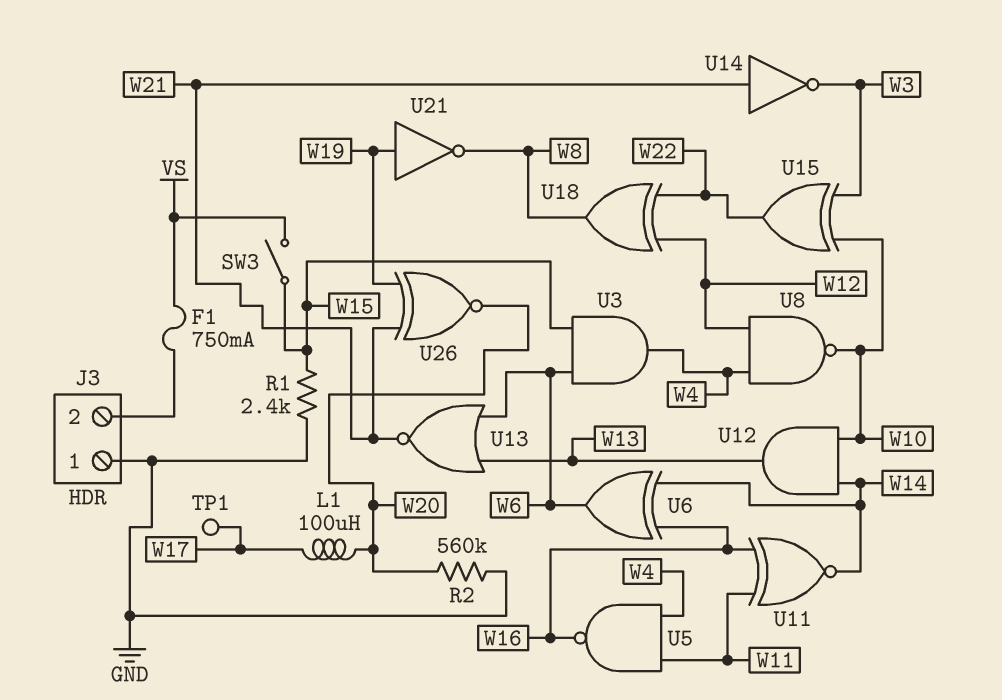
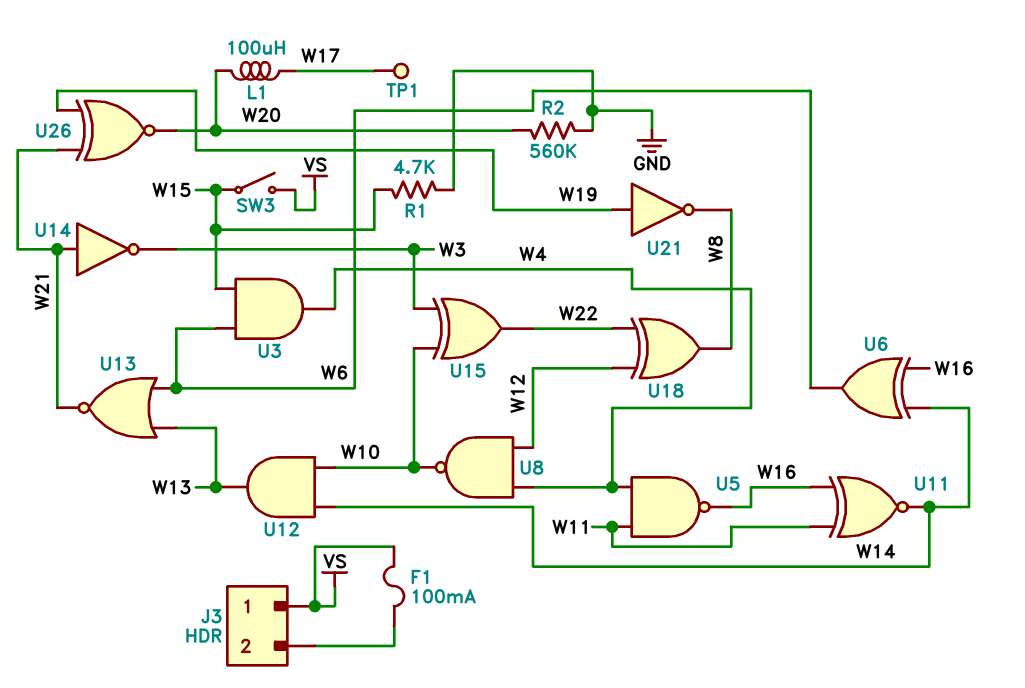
F1: 750mA (J3/2, VS) -> 100mA (J3/2, VS)
J3 pin 1: GND -> VS
R1: 2.4k (GND, W15) -> 4.7k (GND, W15)

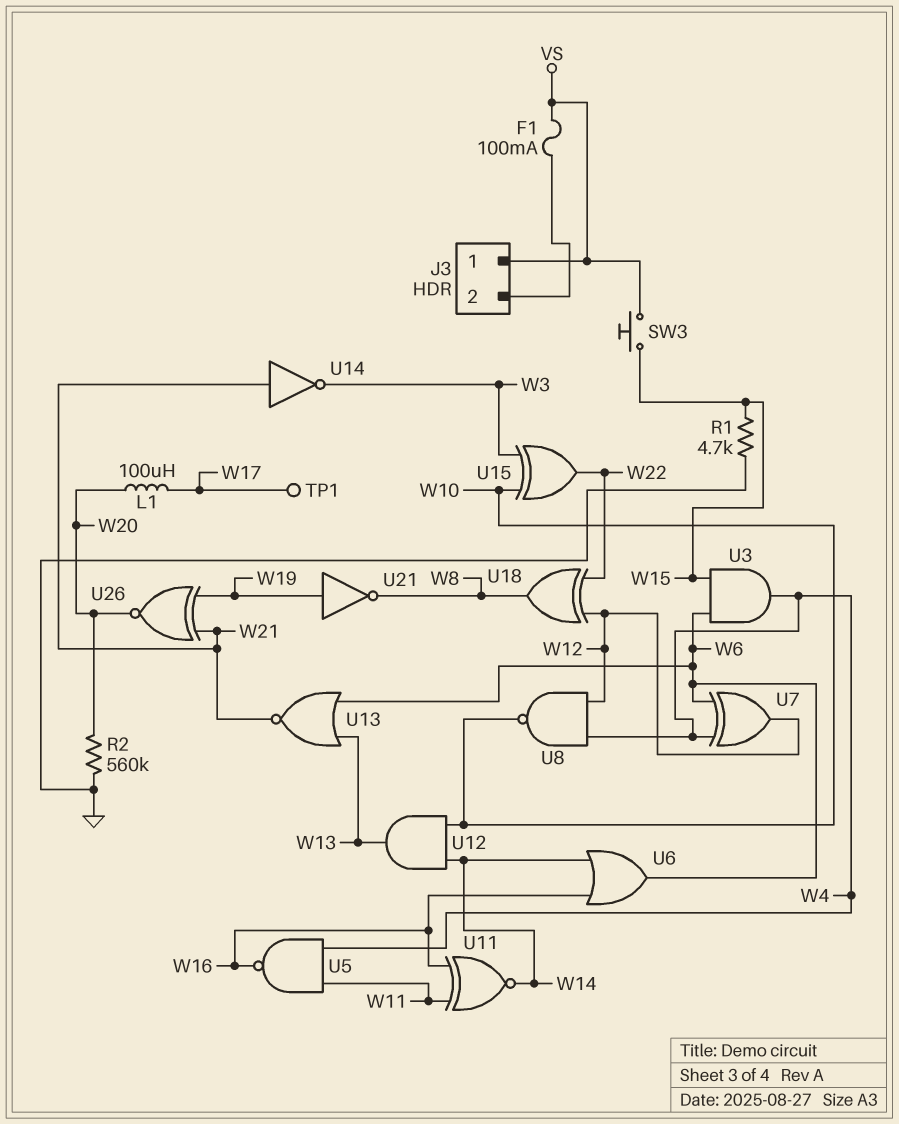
SW3: switch (VS, W15) -> button (VS, W15)
U6: XOR (in W14, in W16, out W6) -> OR (in W14, in W16, out W6)
U7: none -> XOR (in W4, in W6, out W12)

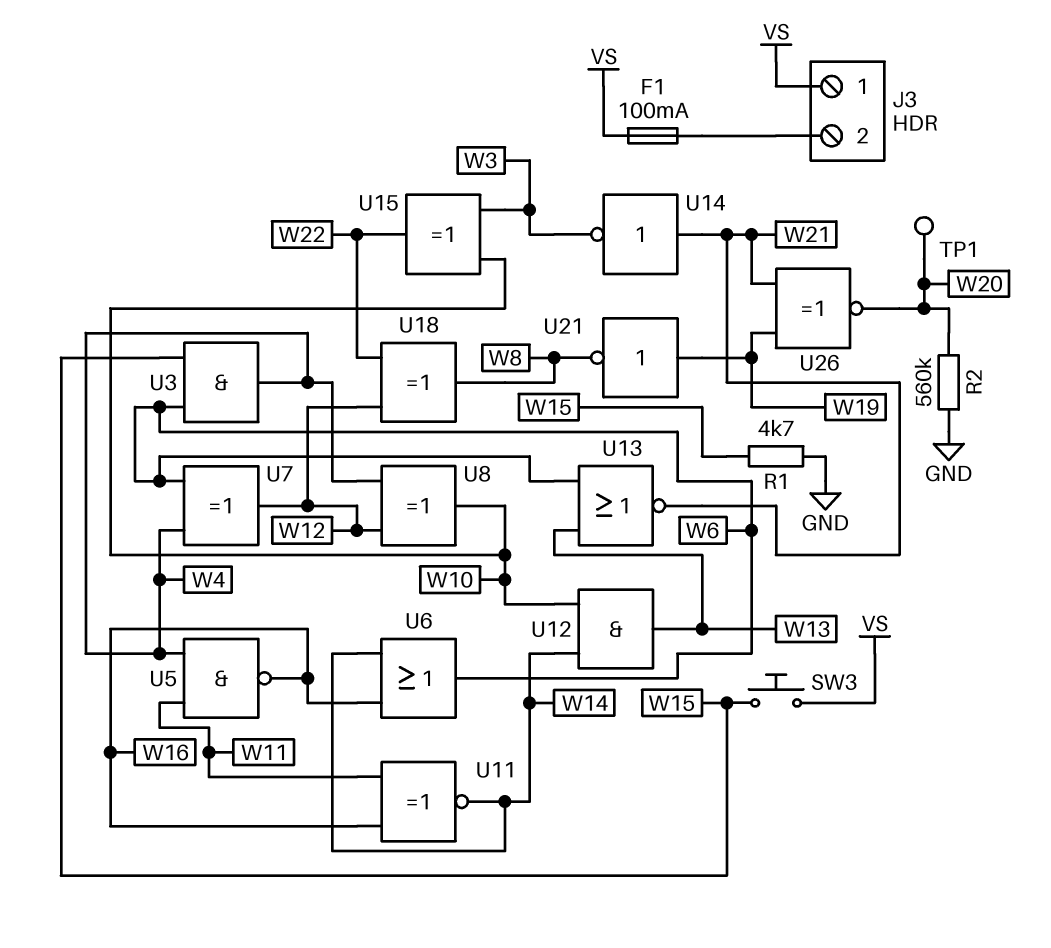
L1: 100uH (W17, W20) -> none
TP1: test point (W17) -> test point (W20)
U8: NAND (in W4, in W12, out W10) -> XOR (in W4, in W12, out W10)

